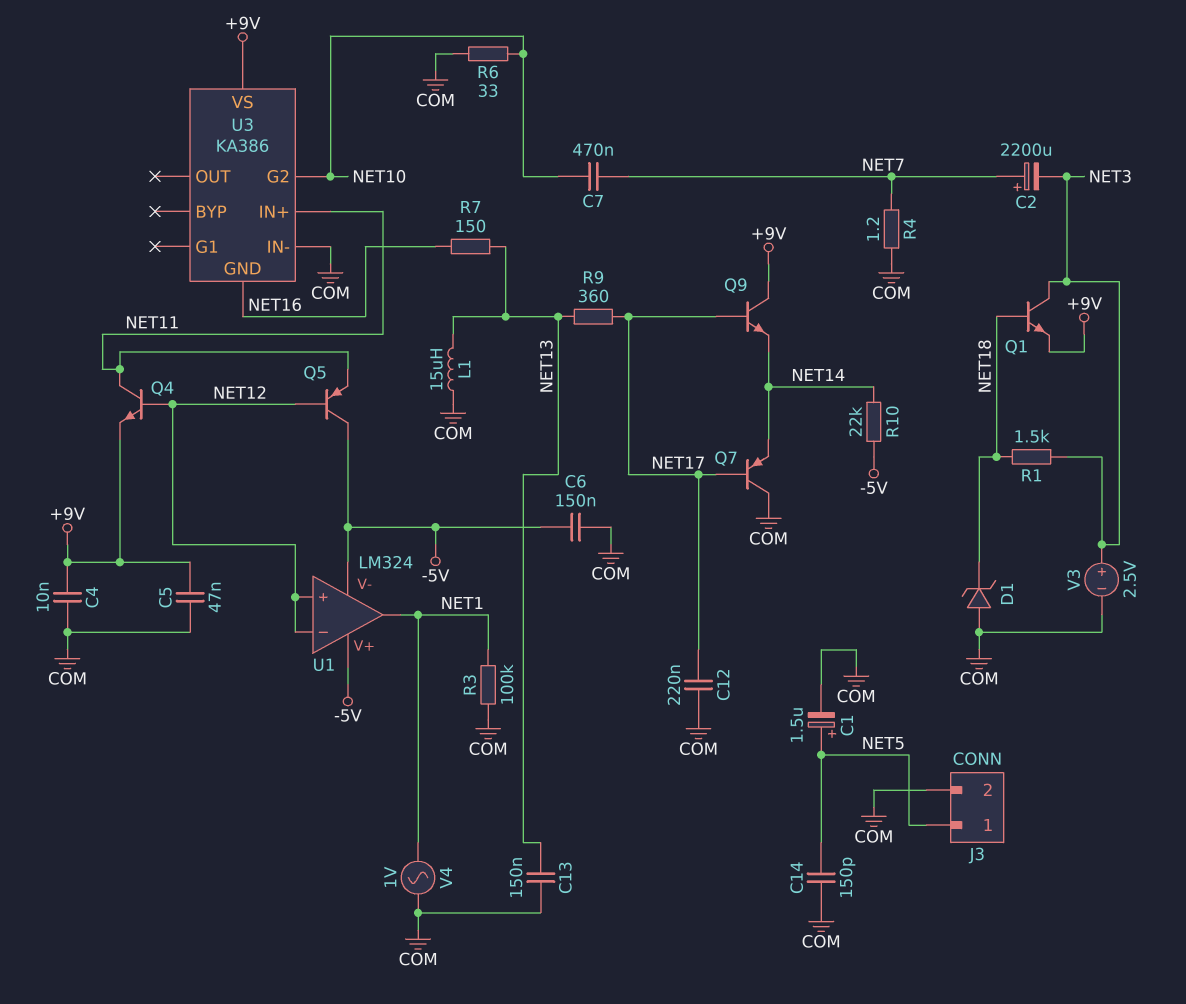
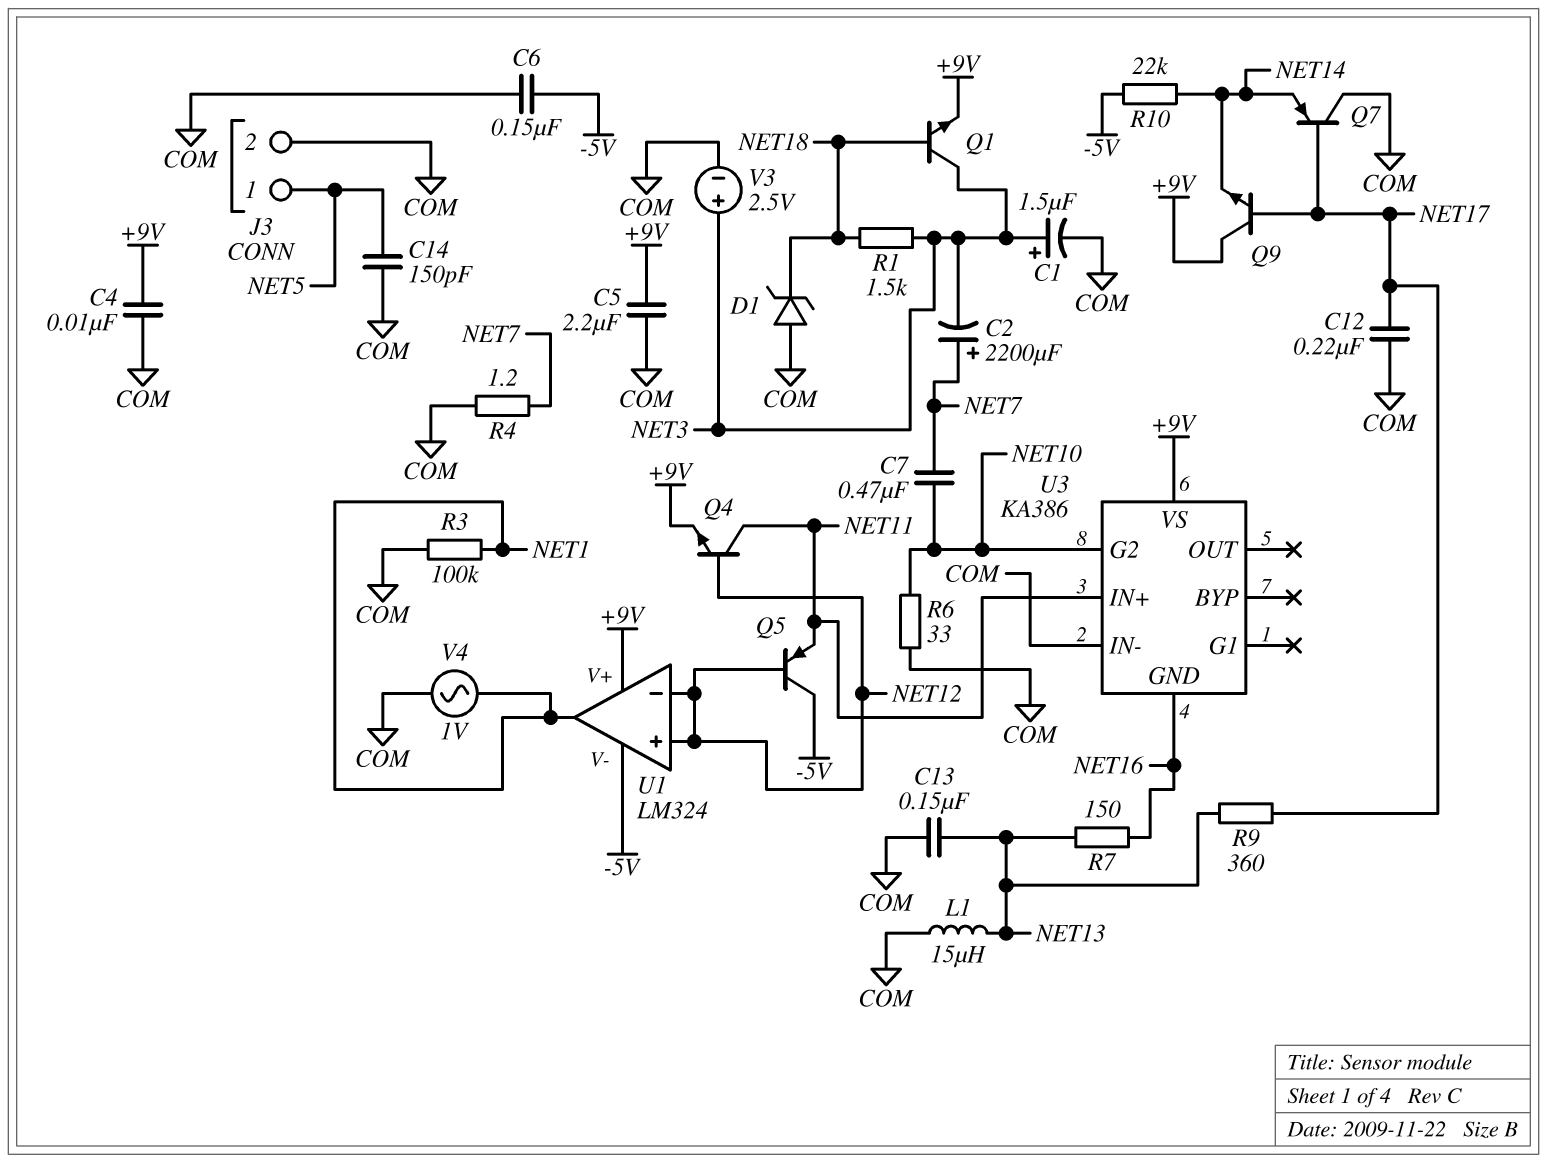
C1: 1.5uF (plus NET5, minus COM) -> 1.5uF (plus NET3, minus COM)
C5: 47nF (+9V, COM) -> 2.2uF (+9V, COM)
U1 pin V+: -5V -> +9V

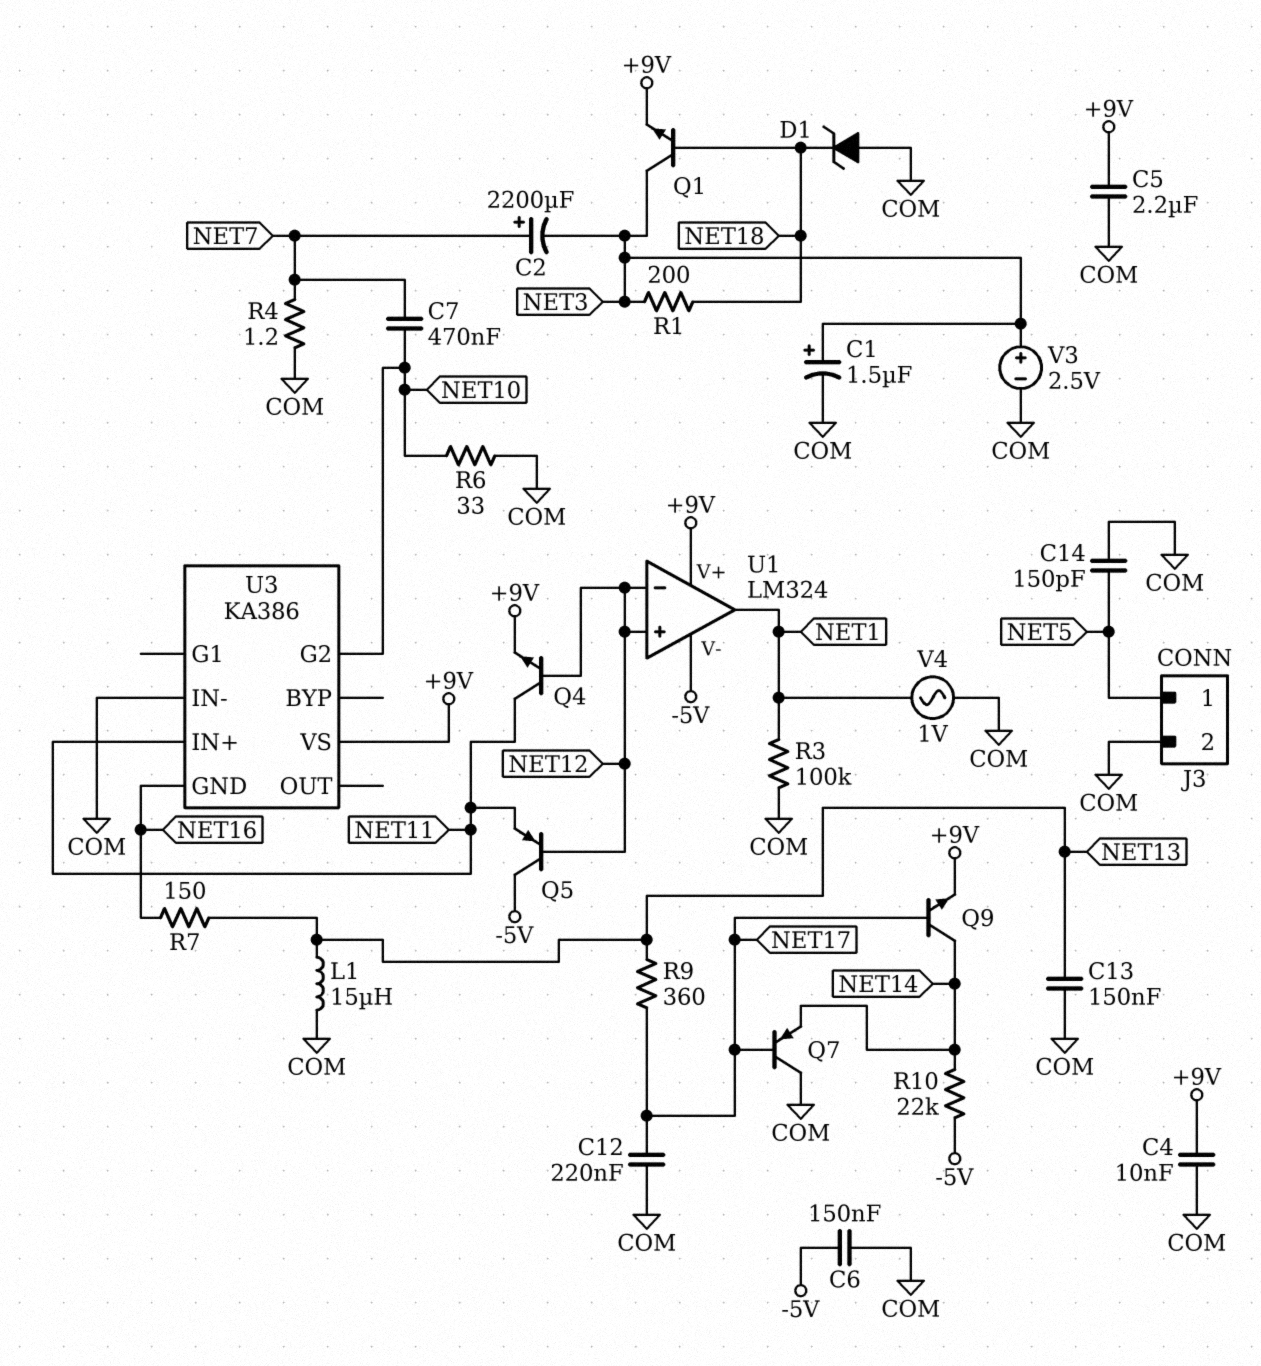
Q9: NPN (B NET17, C +9V, E NET14) -> NPN (B NET17, C NET14, E +9V)
R1: 1.5k (NET3, NET18) -> 200 (NET3, NET18)

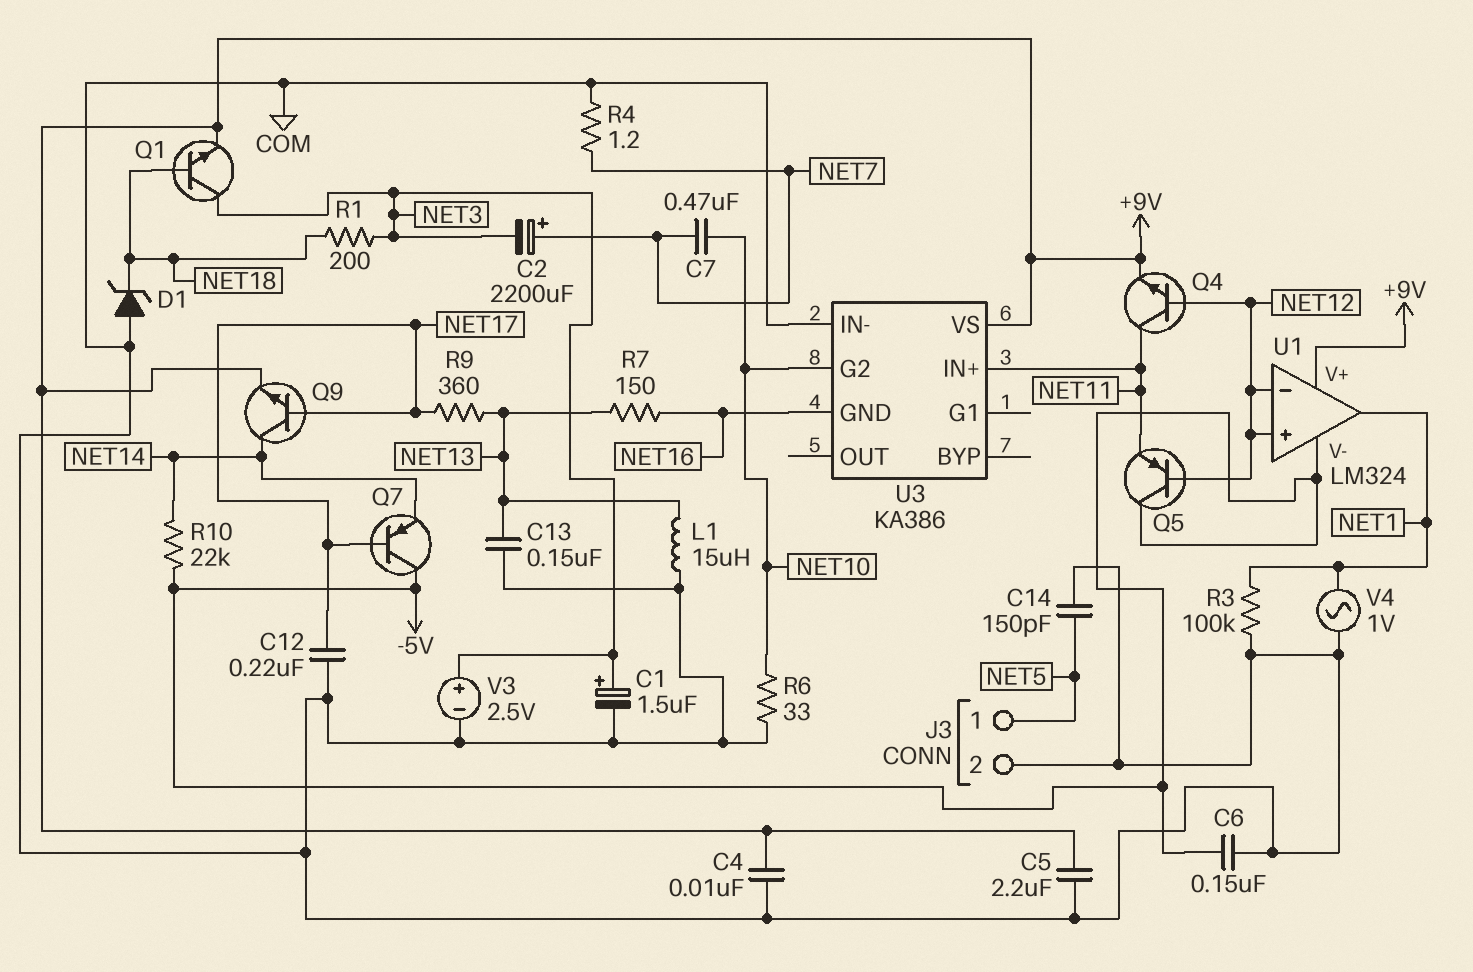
Q7: PNP (B NET17, C COM, E NET14) -> PNP (B NET17, C -5V, E NET14)

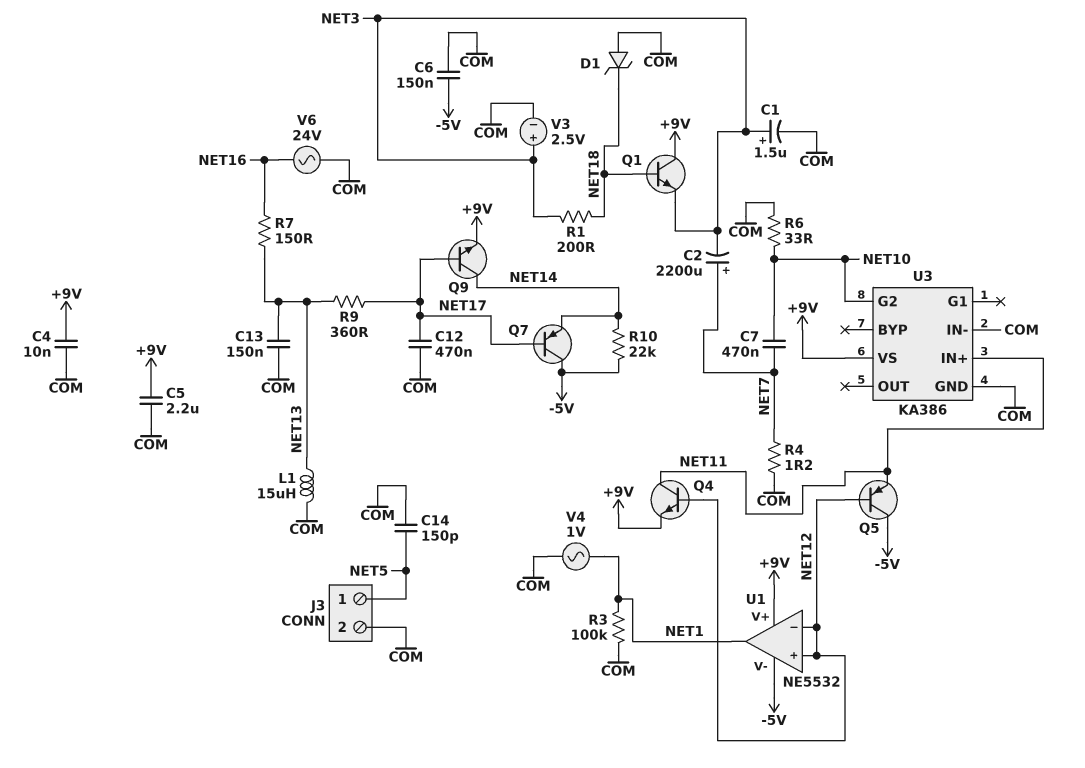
C12: 220nF (COM, NET17) -> 470nF (COM, NET17)
Q1: NPN (B NET18, C NET3, E +9V) -> NPN (B NET18, C +9V, E NET3)
U1: LM324 -> NE5532
U3 pin GND: NET16 -> COM
V6: none -> AC 24V (COM, NET16)

